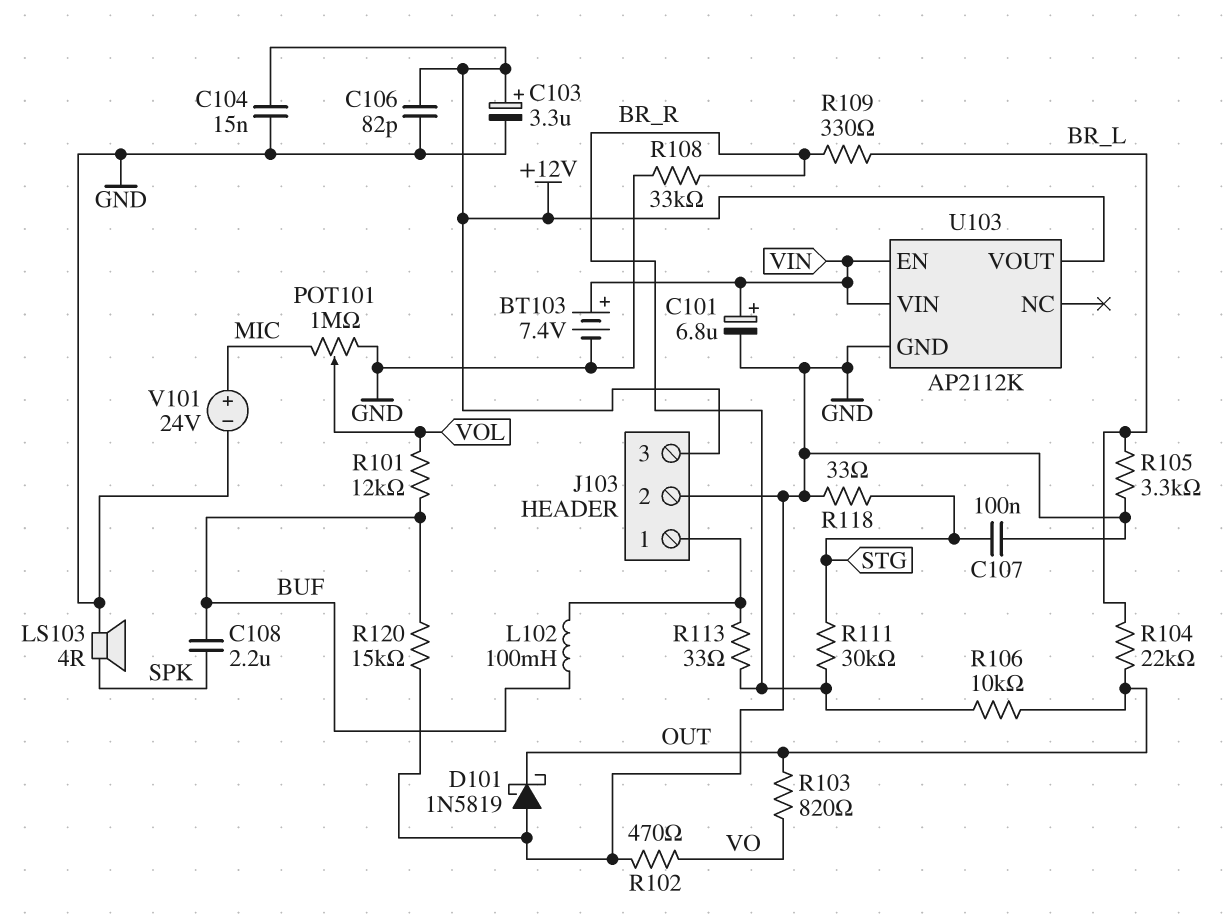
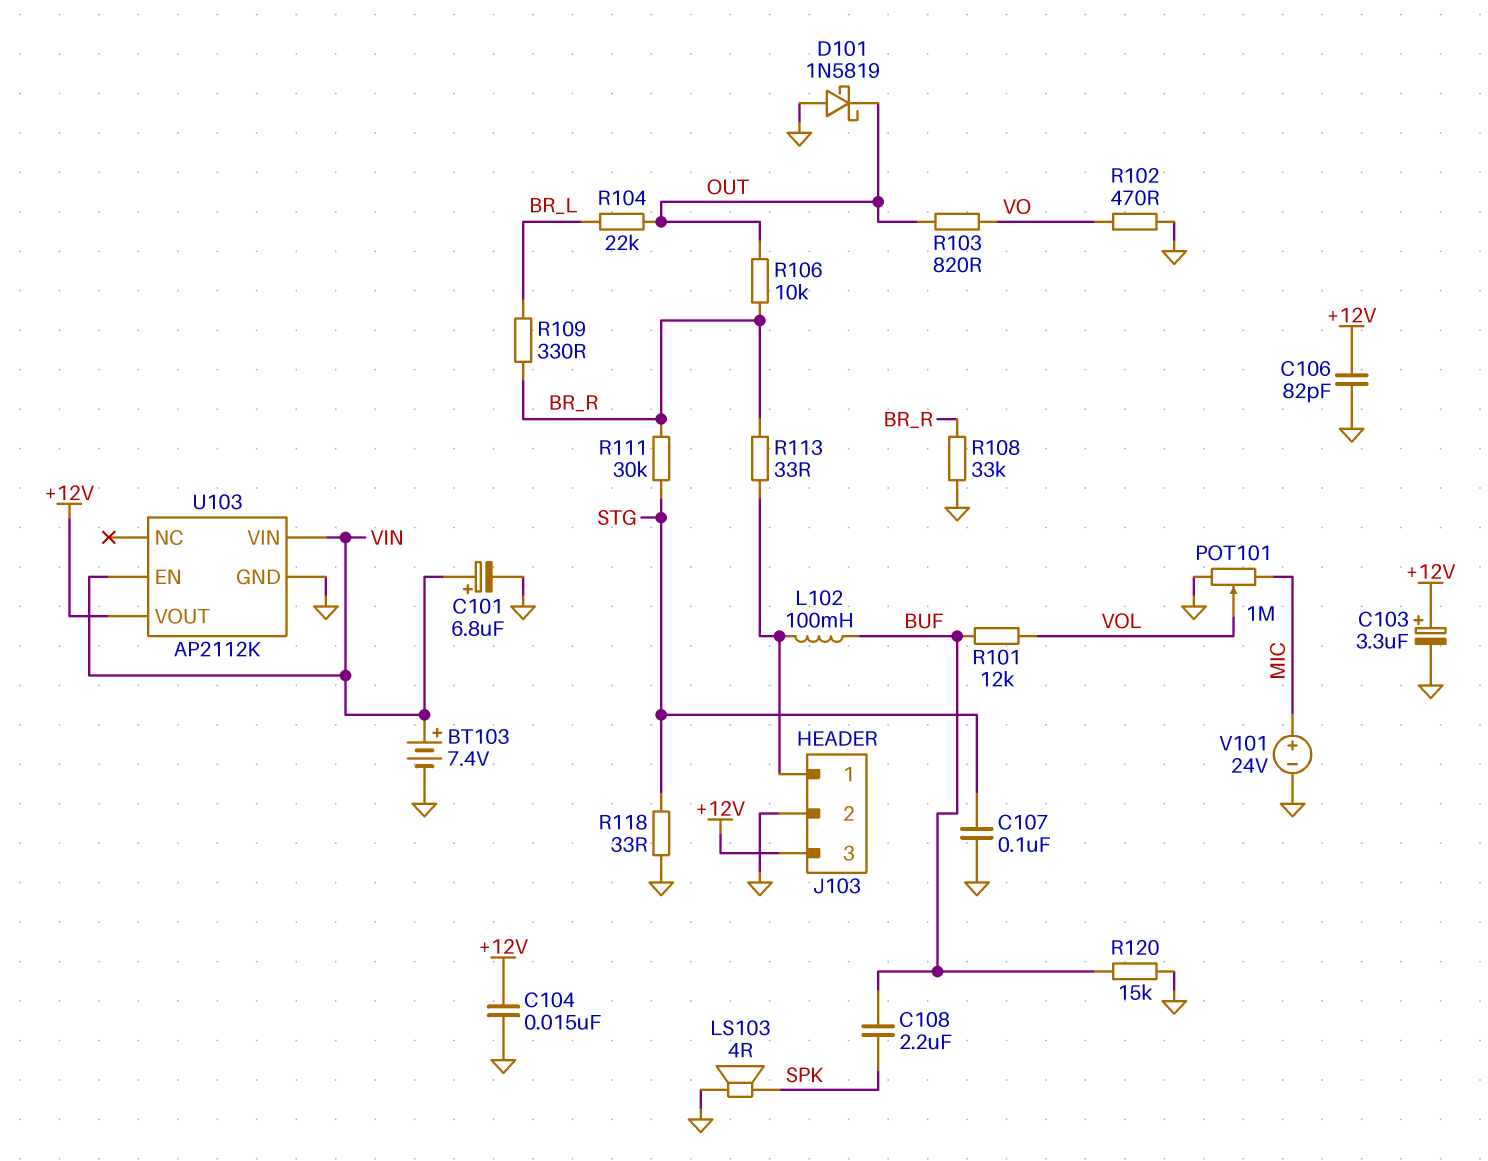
R105: 3.3k (BR_L, GND) -> none

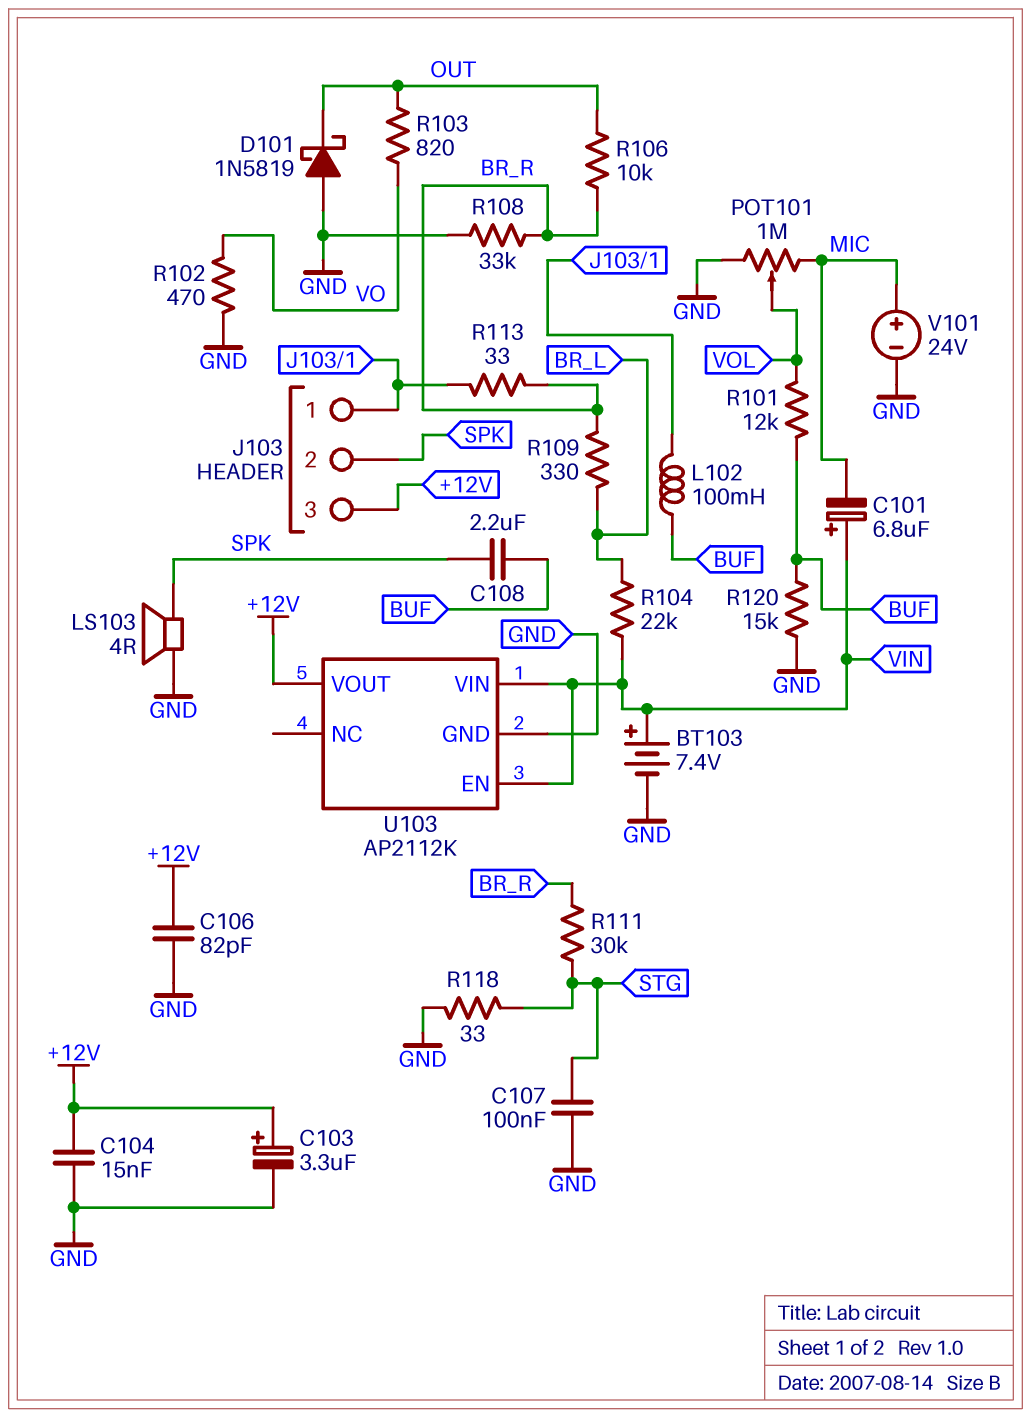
C101: 6.8uF (plus VIN, minus GND) -> 6.8uF (plus VIN, minus MIC)
J103 pin 2: GND -> SPK
R104: 22k (BR_L, OUT) -> 22k (BR_L, VIN)

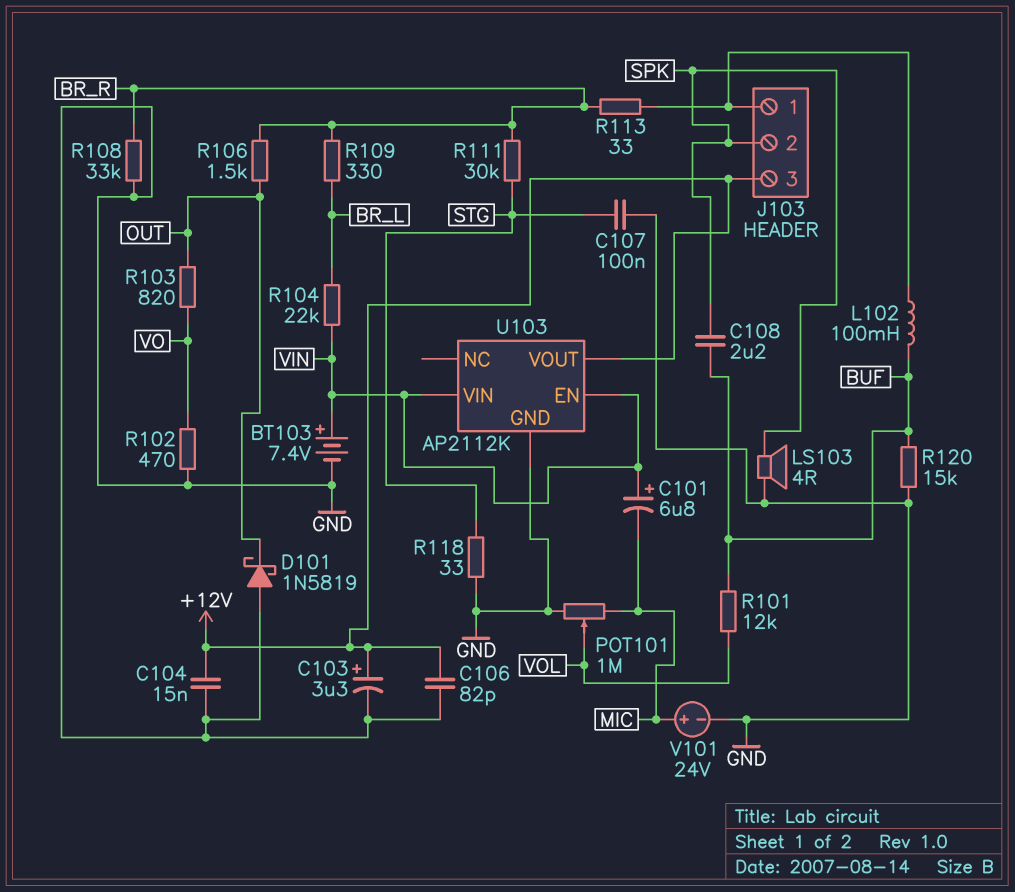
R106: 10k (BR_R, OUT) -> 1.5k (BR_R, OUT)

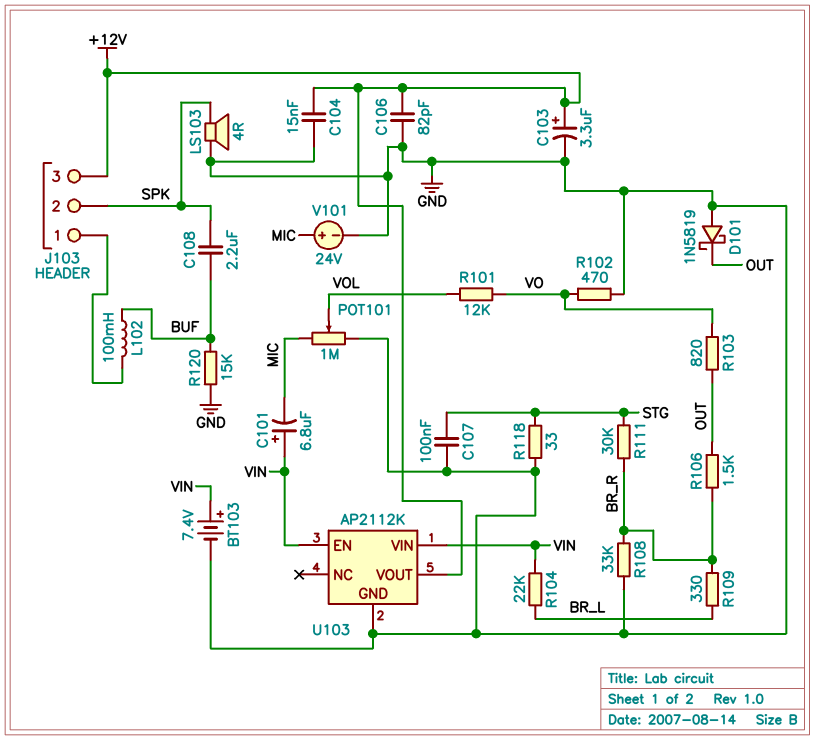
R101: 12k (BUF, VOL) -> 12k (VO, VOL)
R113: 33 (BR_R, J103/1) -> none

